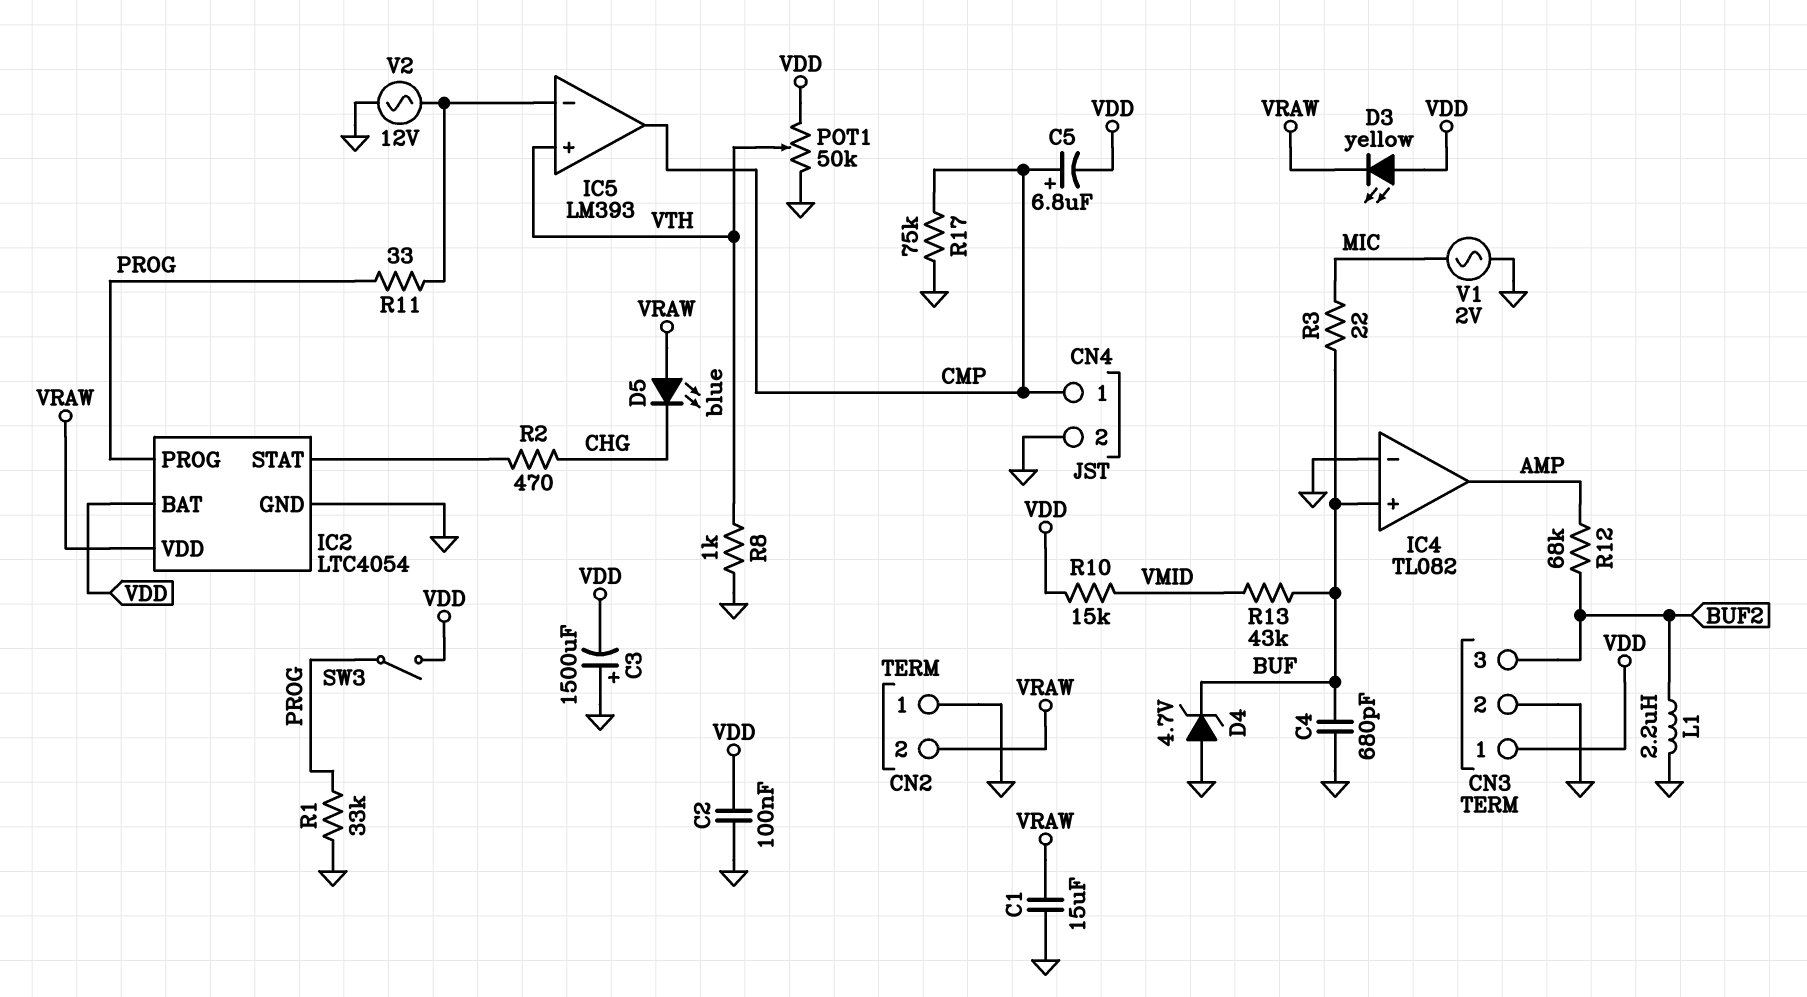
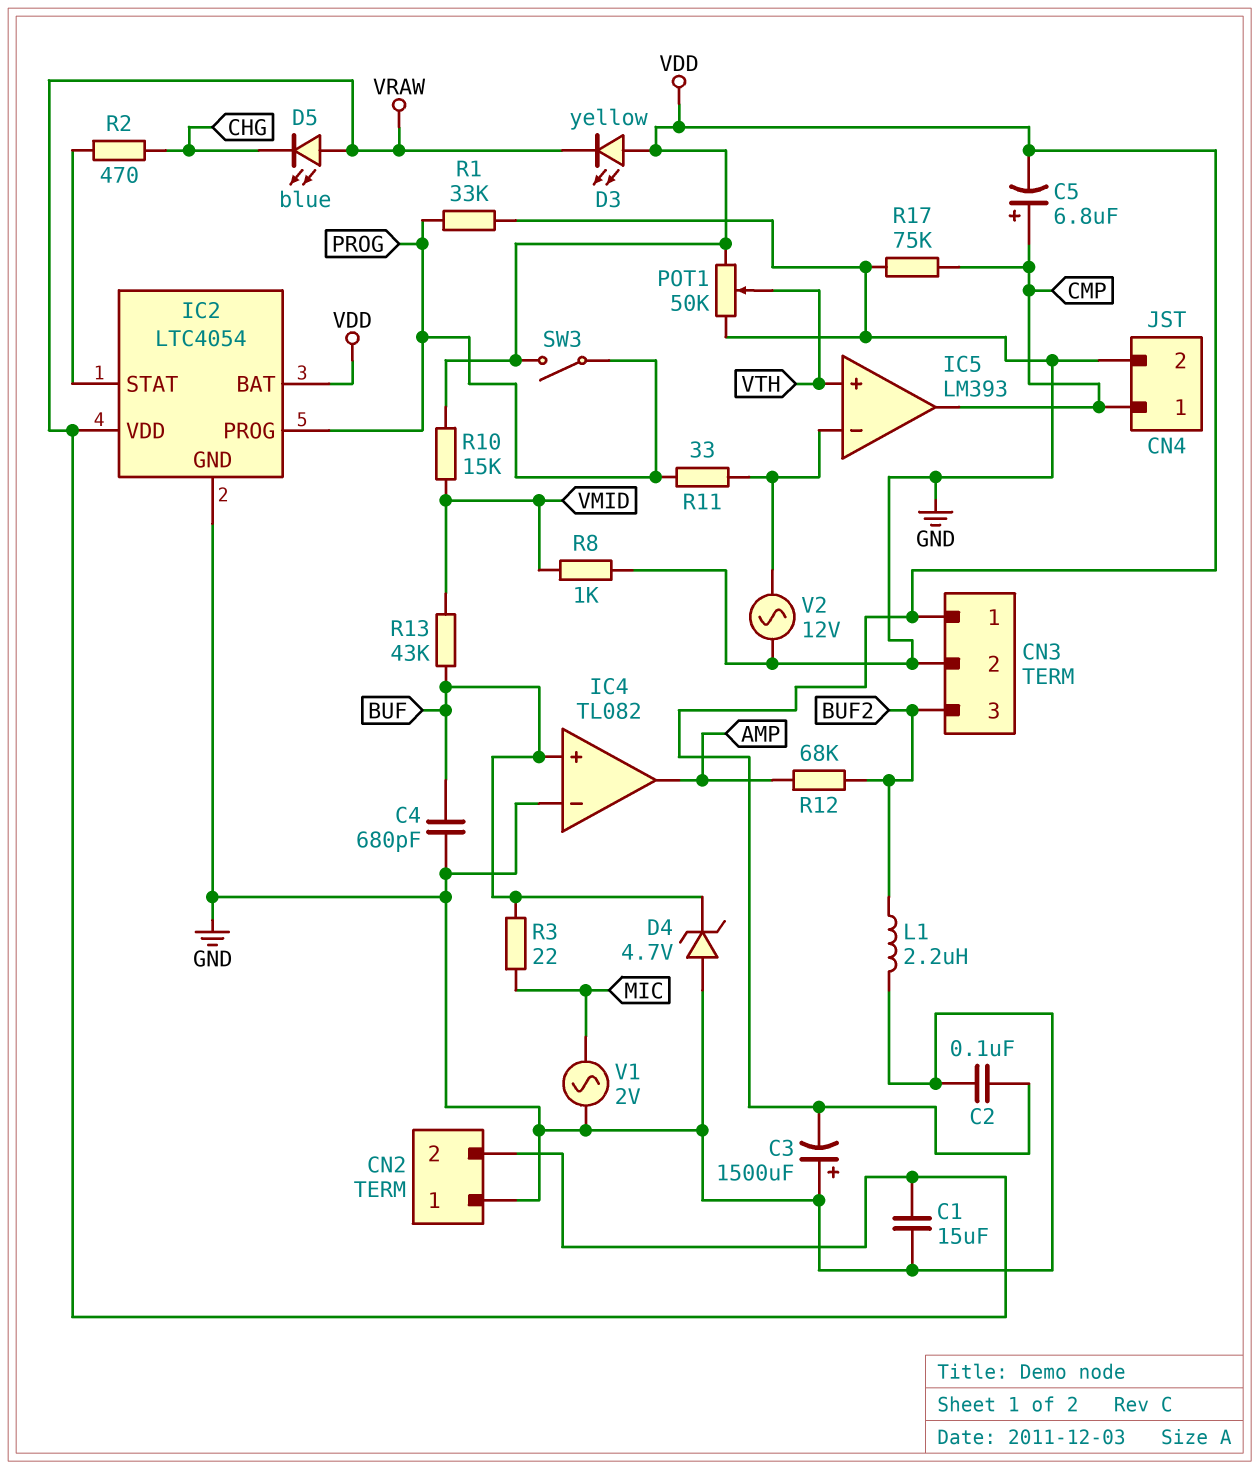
R8: 1k (GND, VTH) -> 1k (GND, VMID)

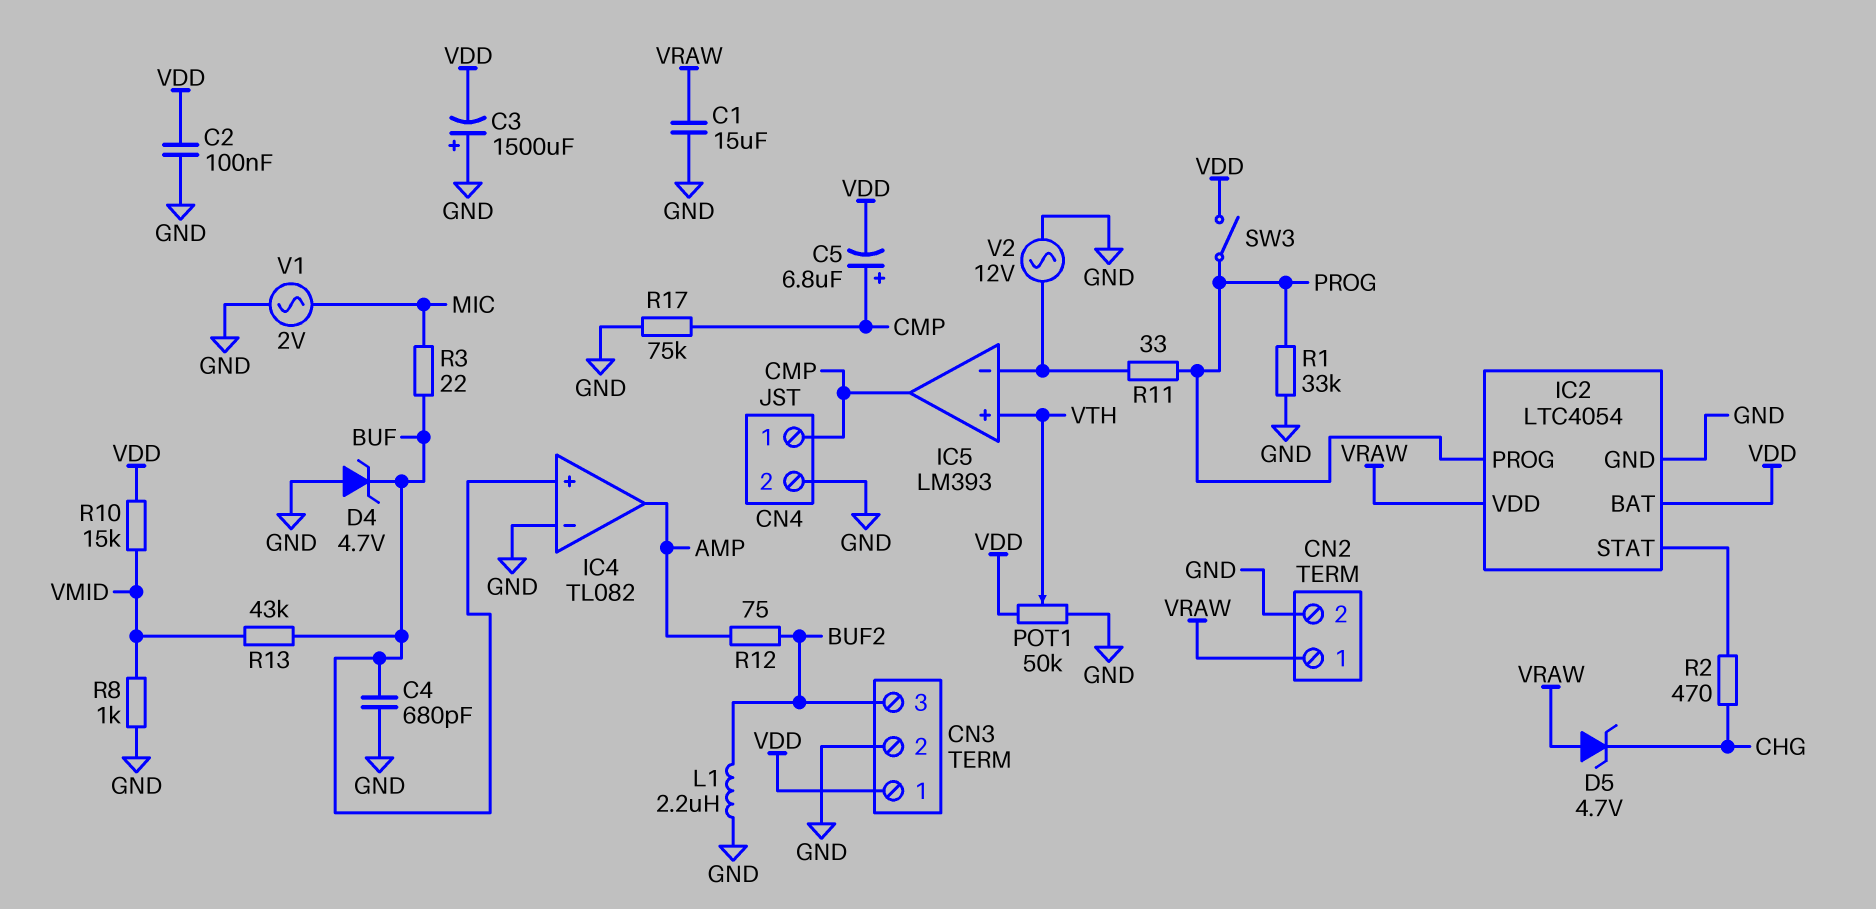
CN2 pin 1: GND -> VRAW
CN2 pin 2: VRAW -> GND
D3: LED yellow (A VDD, K VRAW) -> none
D5: LED blue (A VRAW, K CHG) -> zener 4.7V (A VRAW, K CHG)
R12: 68k (AMP, BUF2) -> 75 (AMP, BUF2)

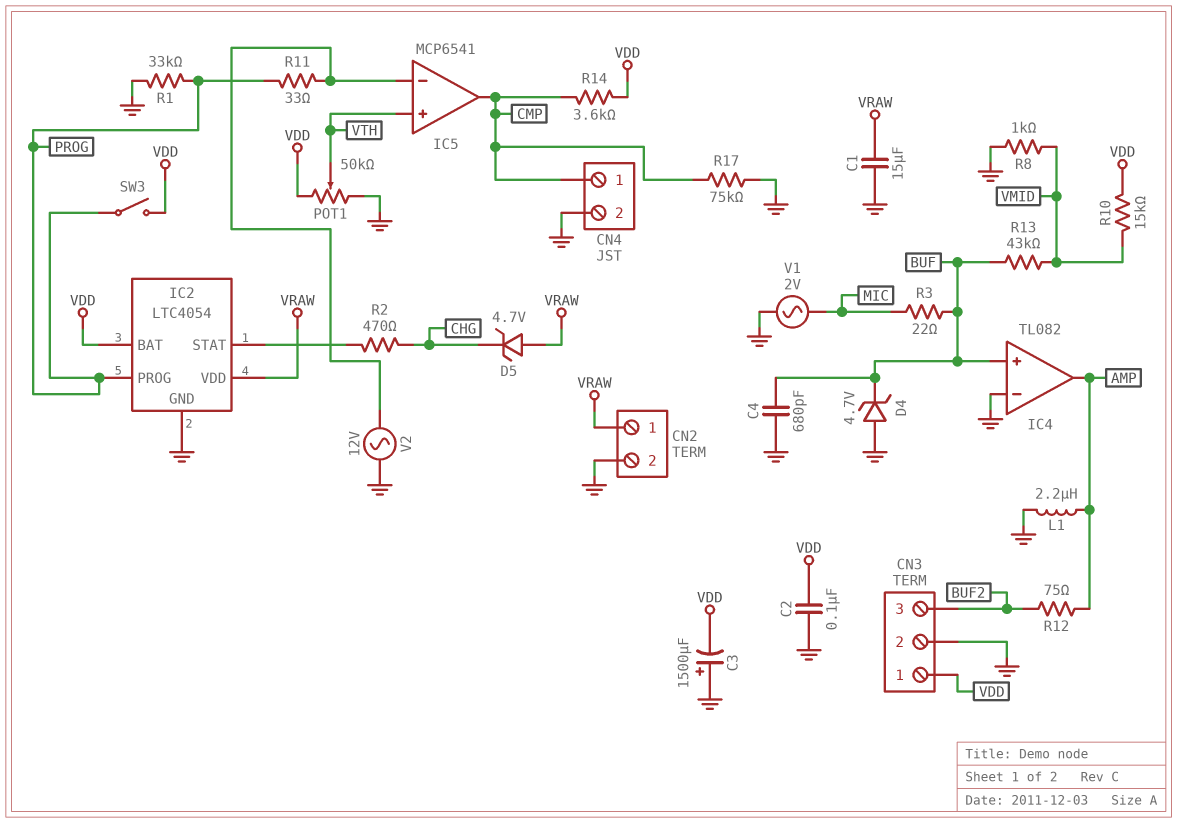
C5: 6.8uF (plus CMP, minus VDD) -> none
IC5: LM393 -> MCP6541
L1: 2.2uH (BUF2, GND) -> 2.2uH (AMP, GND)
R14: none -> 3.6k (CMP, VDD)

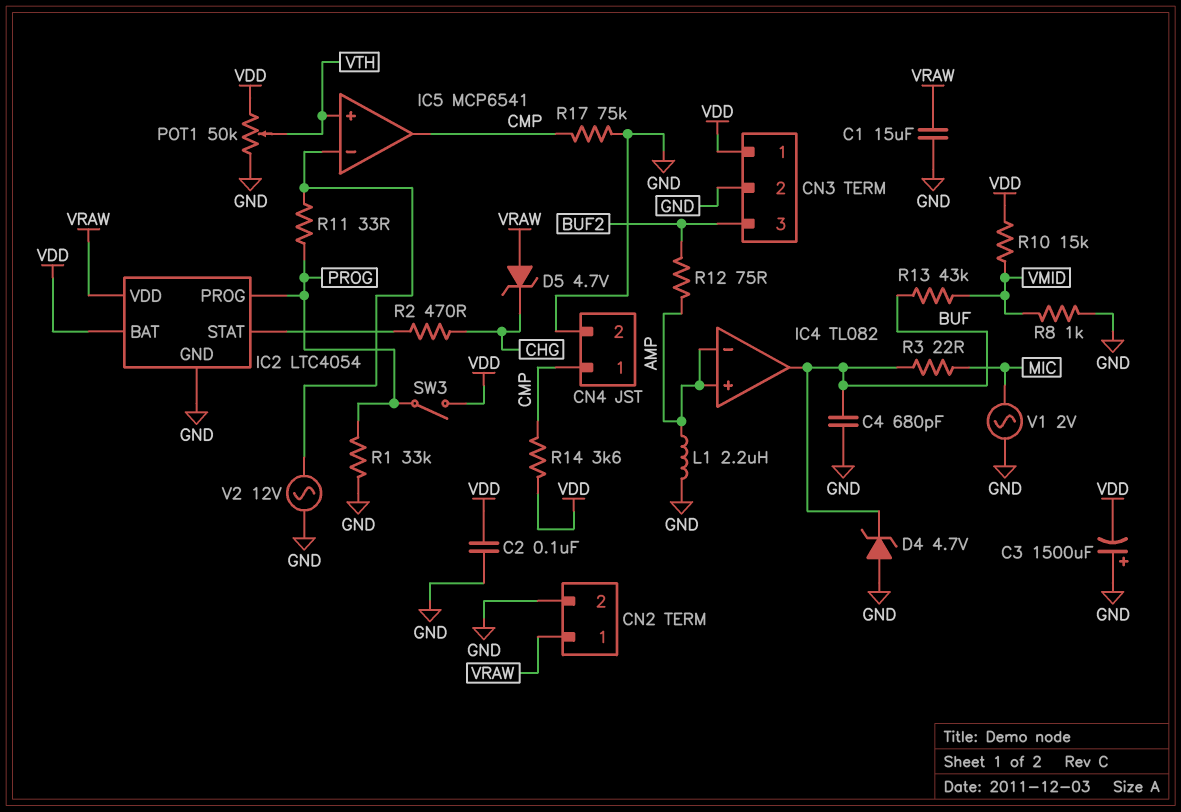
IC4 pin in+: BUF -> AMP
IC4 pin in-: GND -> AMP
IC4 pin out: AMP -> BUF

